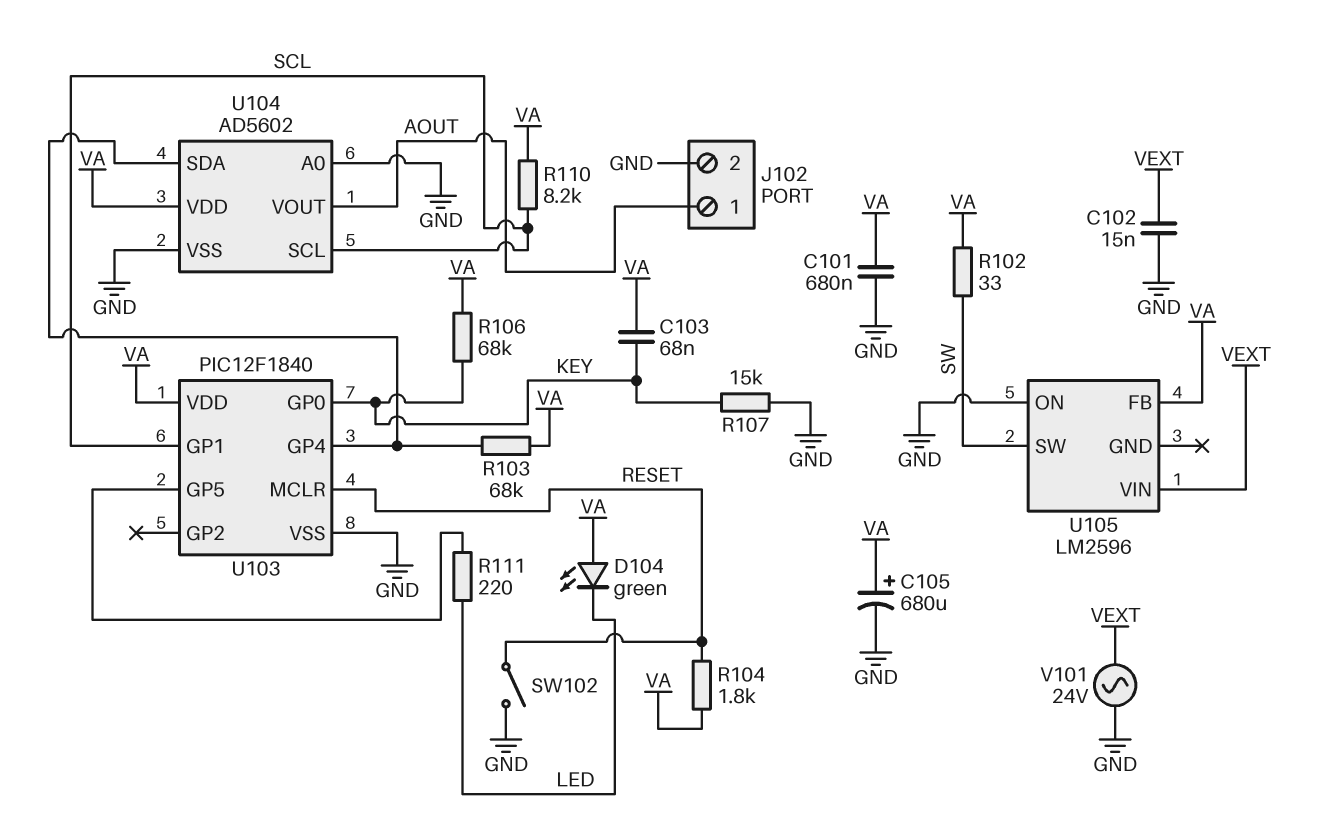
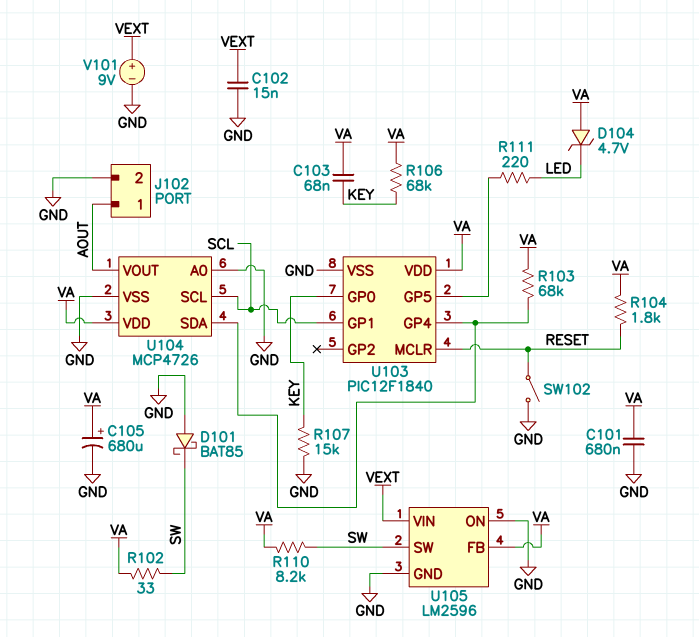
D101: none -> schottky BAT85 (A GND, K SW)
D104: LED green (A VA, K LED) -> zener 4.7V (A VA, K LED)
R110: 8.2k (SCL, VA) -> 8.2k (SW, VA)
U104: AD5602 -> MCP4726
U105 pin GND: none -> GND
V101: AC 24V (GND, VEXT) -> 9V (plus VEXT, minus GND)

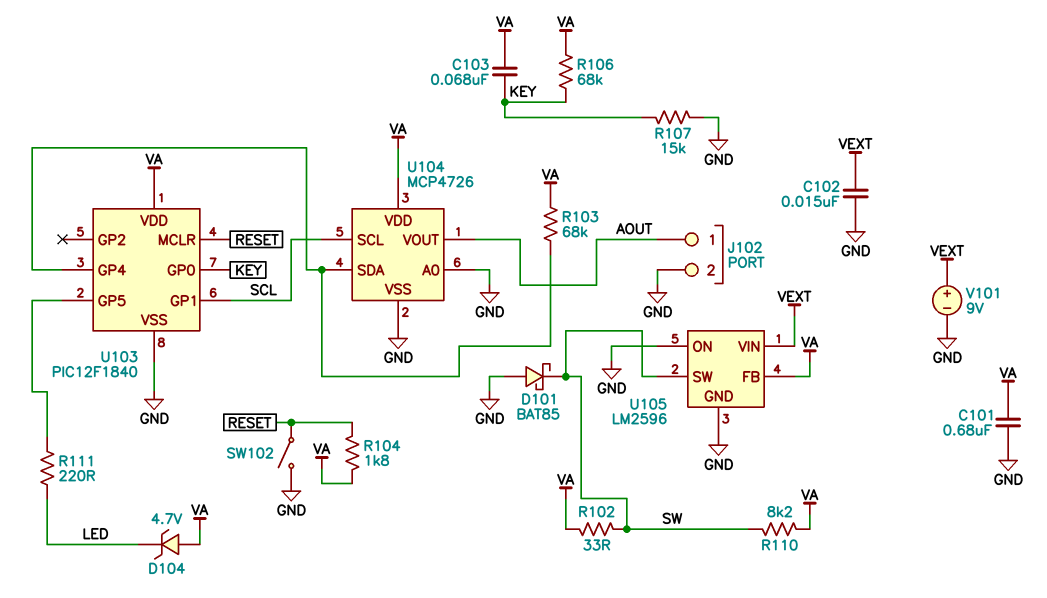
C105: 680uF (plus VA, minus GND) -> none

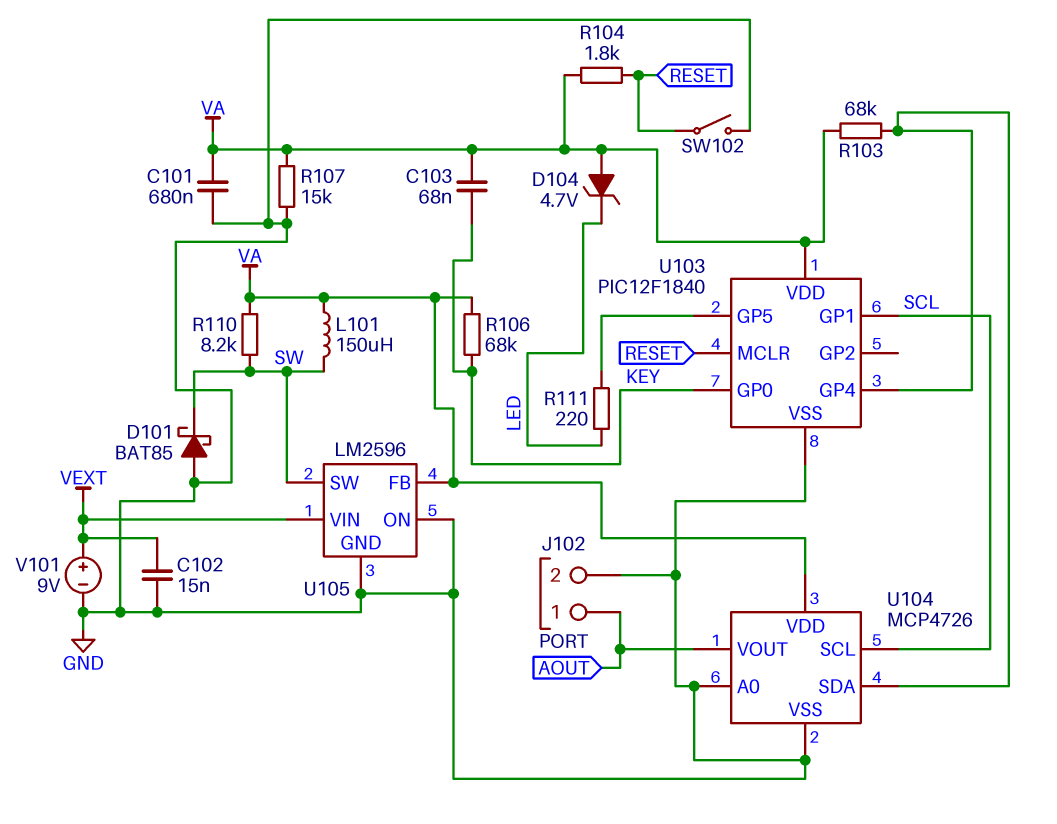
L101: none -> 150uH (SW, VA)
R102: 33 (SW, VA) -> none
R107: 15k (GND, KEY) -> 15k (GND, VA)

